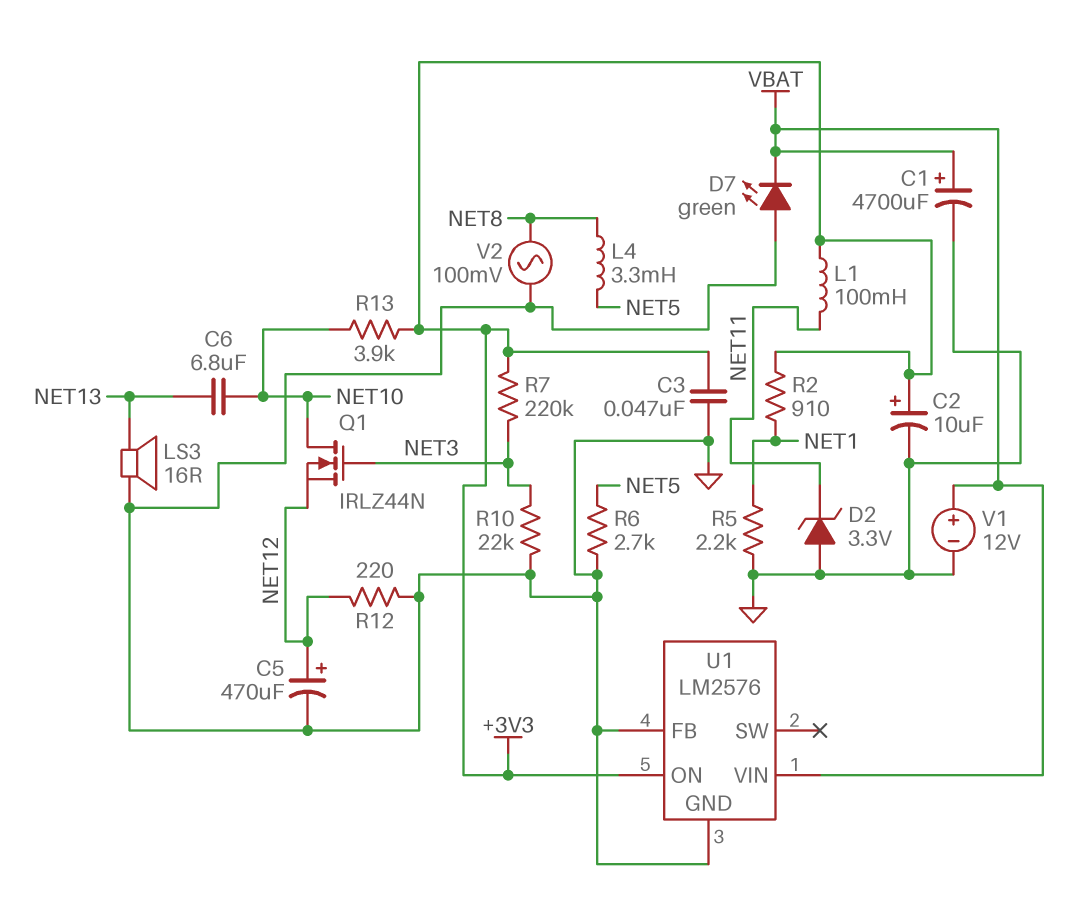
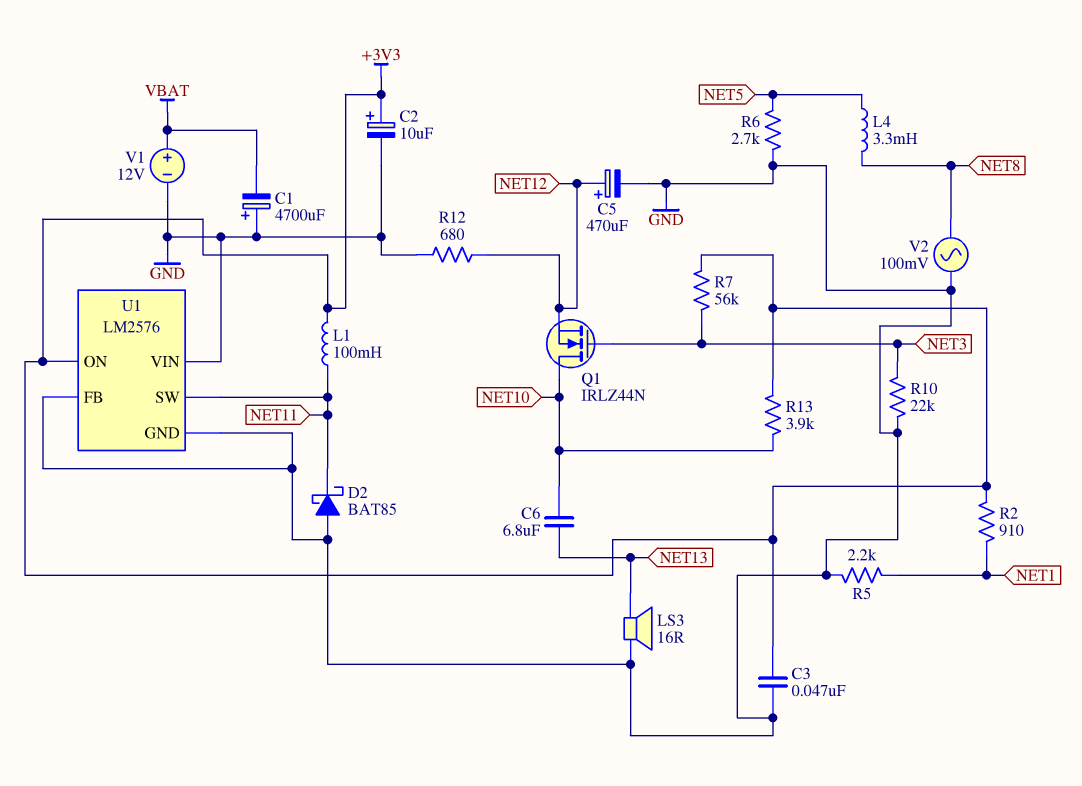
C1: 4700uF (plus VBAT, minus GND) -> 4700uF (plus GND, minus VBAT)
D2: zener 3.3V (A GND, K NET11) -> schottky BAT85 (A GND, K NET11)
D7: LED green (A GND, K VBAT) -> none
R7: 220k (+3V3, NET3) -> 56k (+3V3, NET3)
R12: 220 (GND, NET12) -> 680 (GND, NET12)
U1 pin SW: none -> NET11
U1 pin VIN: VBAT -> GND

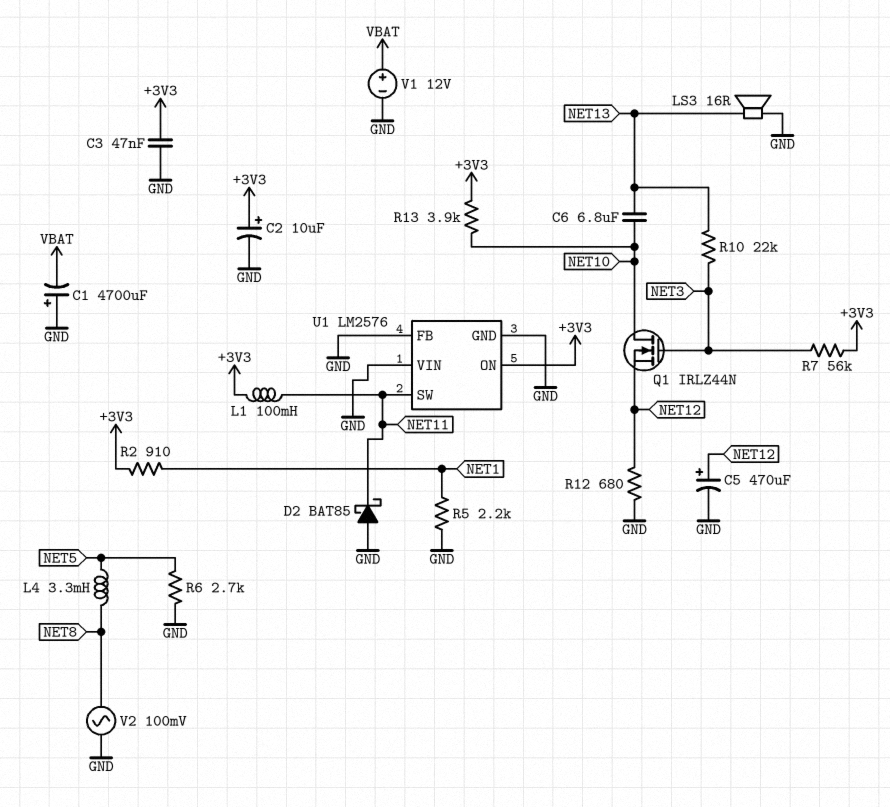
R10: 22k (GND, NET3) -> 22k (NET3, NET13)

